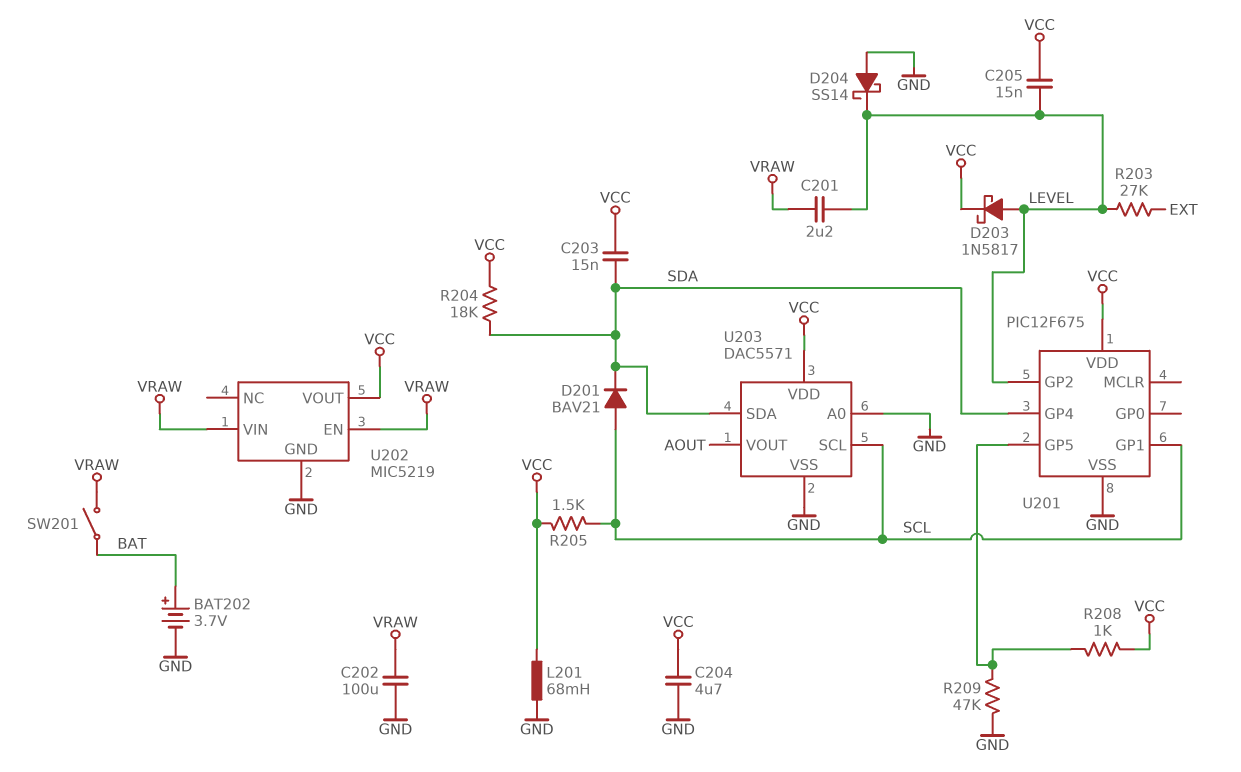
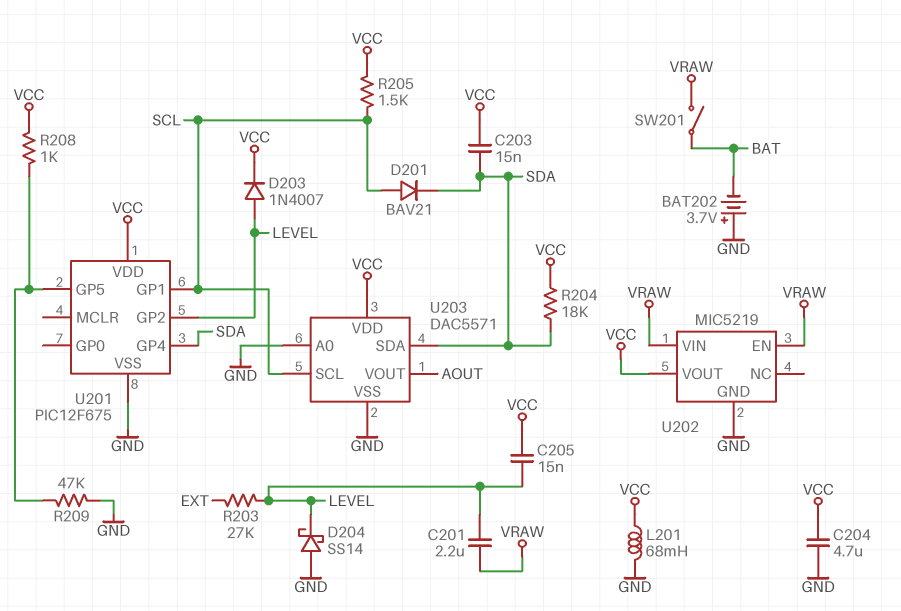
BAT202: 3.7V (plus BAT, minus GND) -> 3.7V (plus GND, minus BAT)
C202: 100uF (GND, VRAW) -> none
D203: schottky 1N5817 (A LEVEL, K VCC) -> diode 1N4007 (A LEVEL, K VCC)

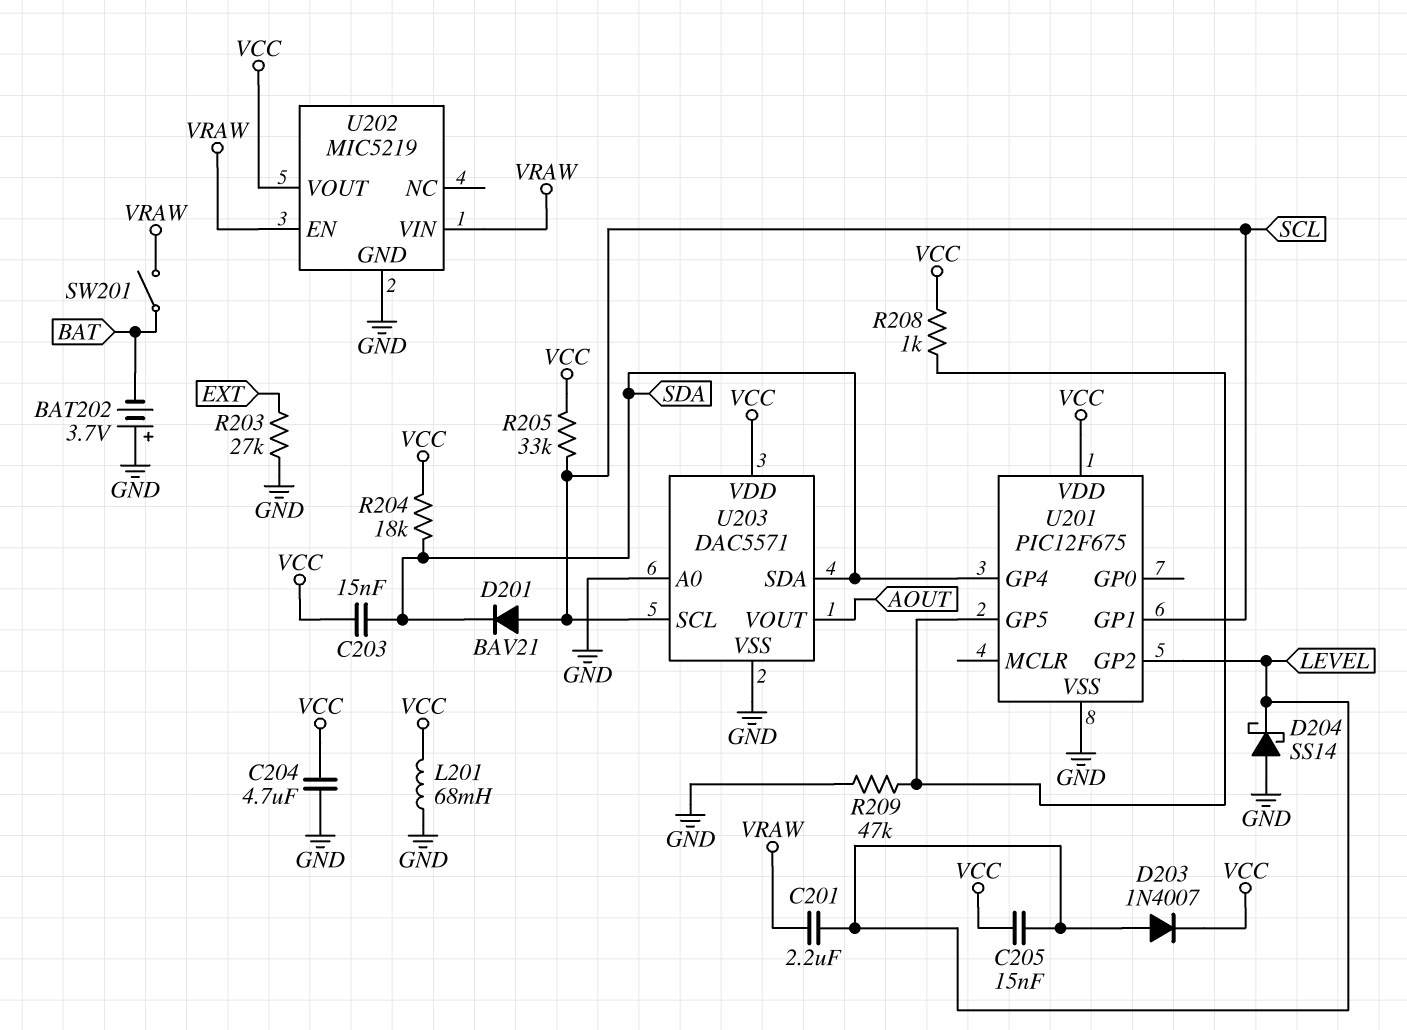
R203: 27k (EXT, LEVEL) -> 27k (EXT, GND)
R205: 1.5k (SCL, VCC) -> 33k (SCL, VCC)

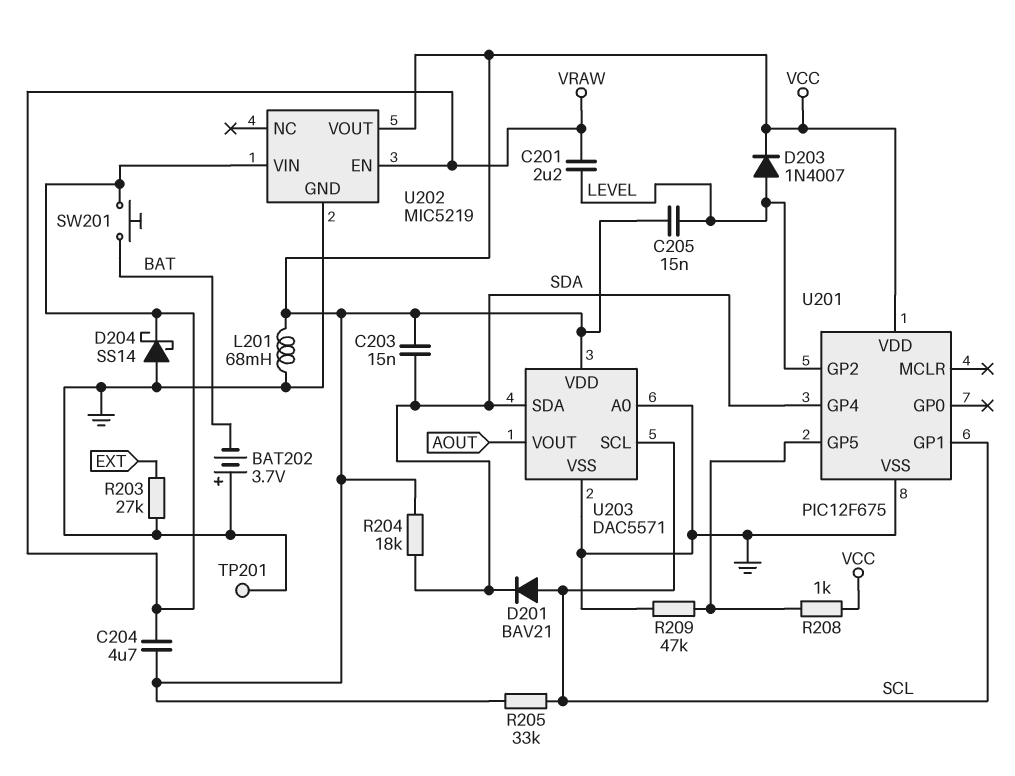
C204: 4.7uF (GND, VCC) -> 4.7uF (VCC, VRAW)
D204: schottky SS14 (A GND, K LEVEL) -> schottky SS14 (A GND, K VRAW)
SW201: switch (BAT, VRAW) -> button (BAT, VRAW)
TP201: none -> test point (GND)

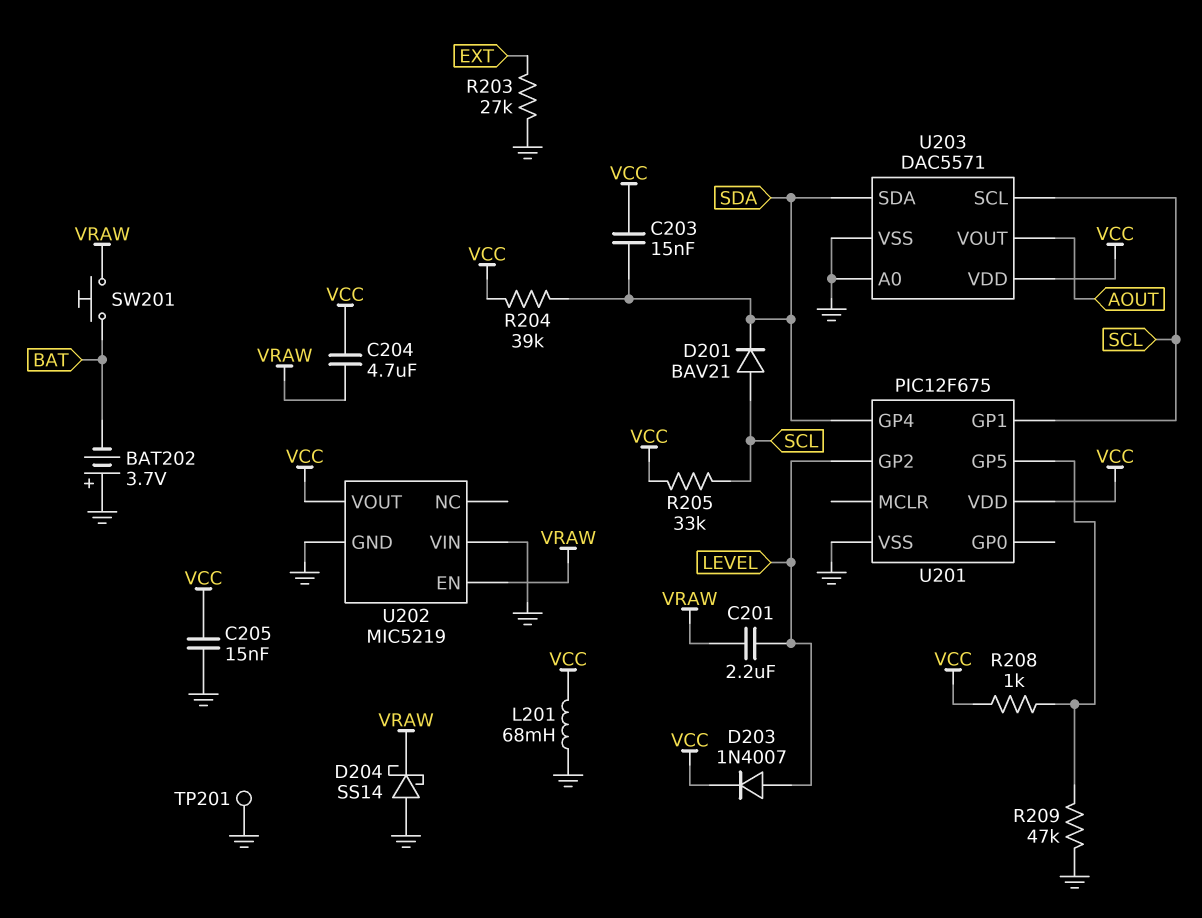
C205: 15nF (LEVEL, VCC) -> 15nF (GND, VCC)
R204: 18k (SDA, VCC) -> 39k (SDA, VCC)
U202 pin VIN: VRAW -> GND

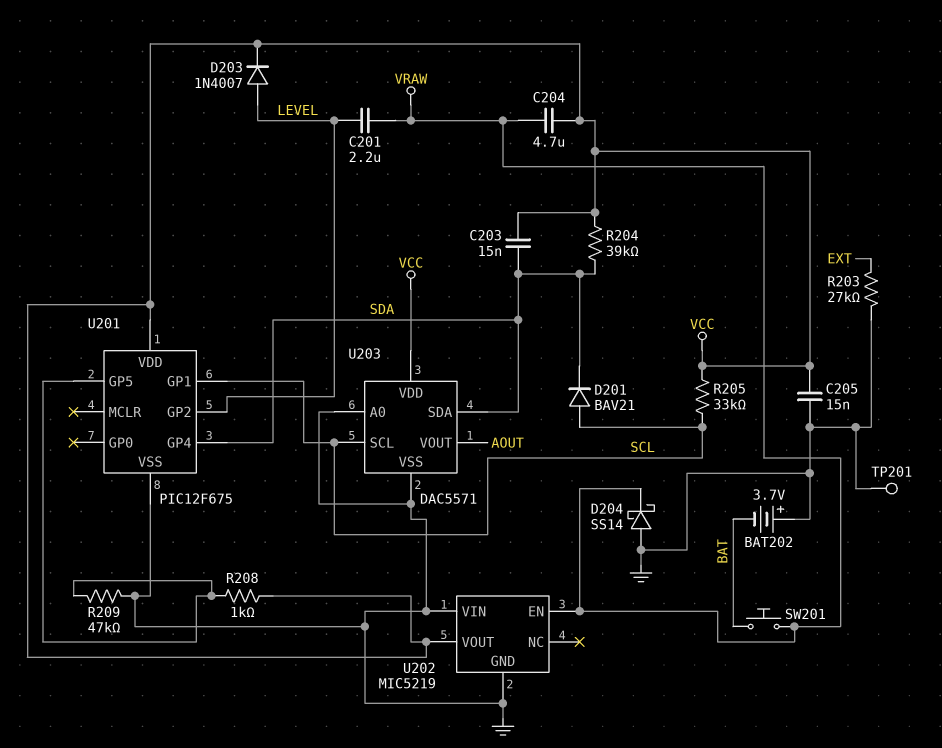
L201: 68mH (GND, VCC) -> none

